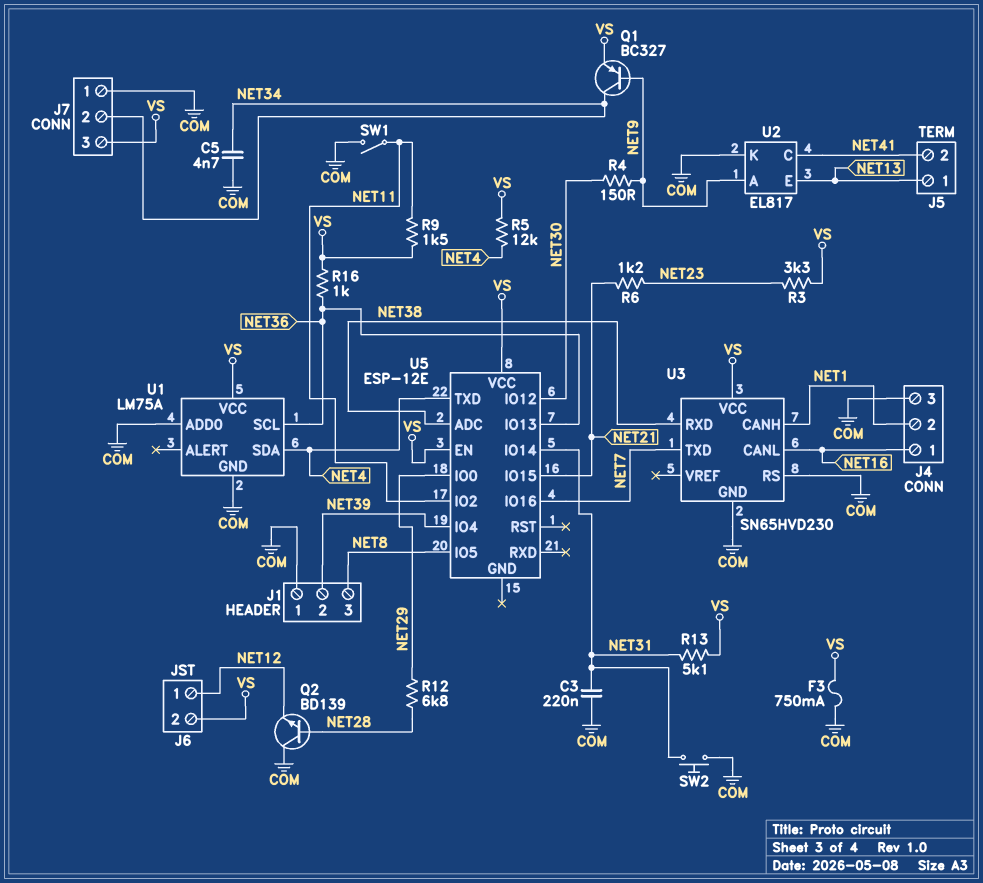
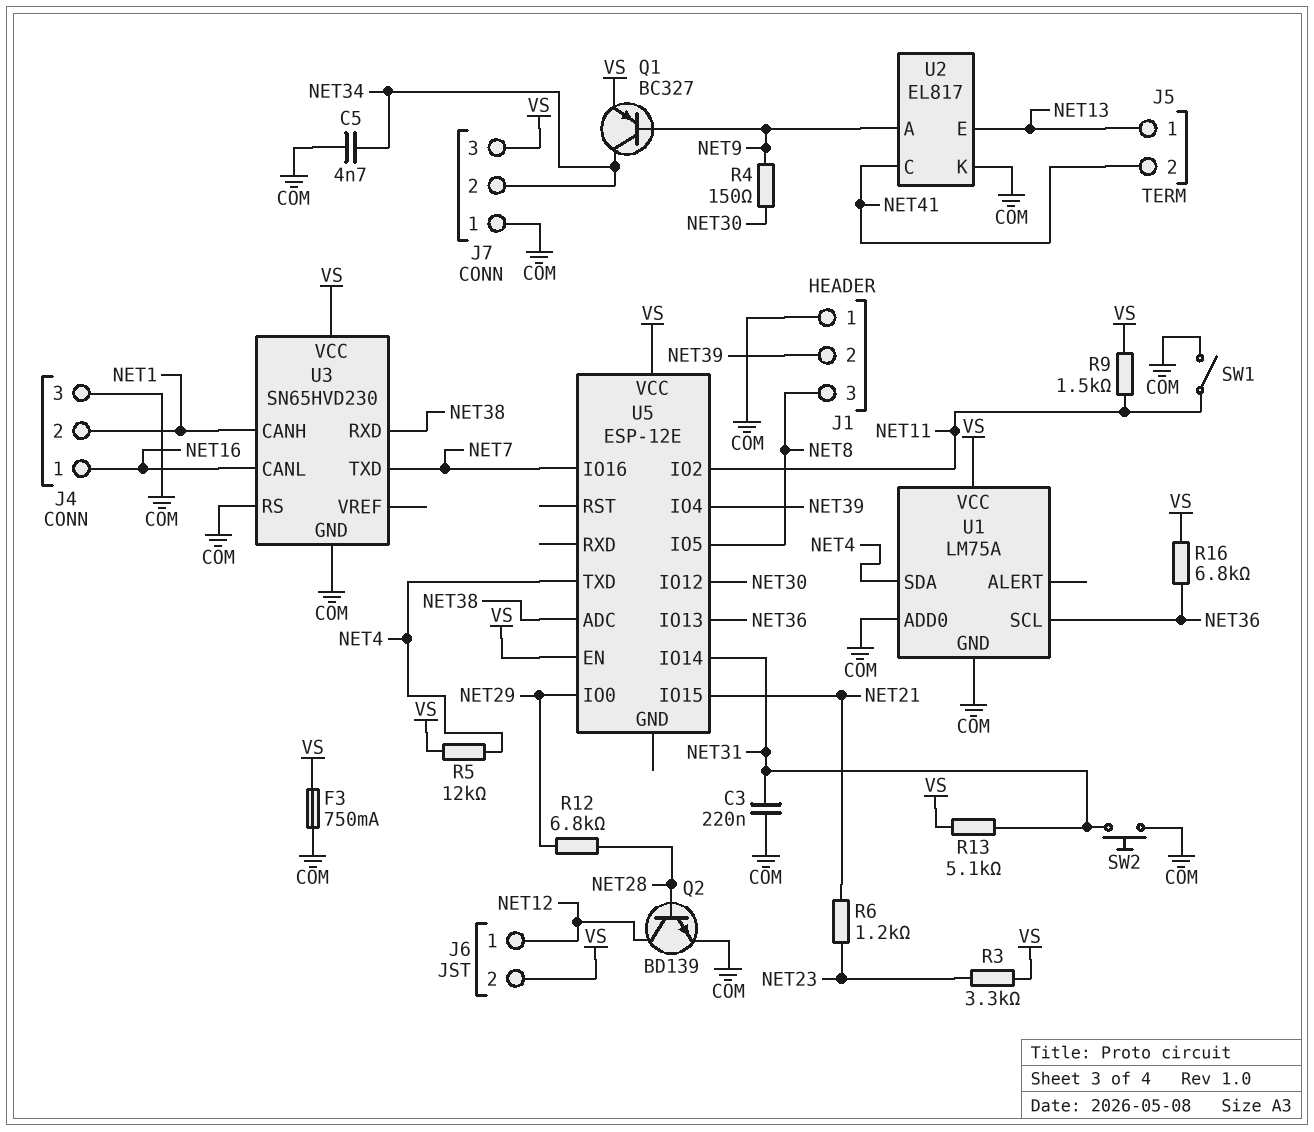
Q2: NPN BD139 (B NET28, C COM, E NET12) -> NPN BD139 (B NET28, C NET12, E COM)
R16: 1k (NET36, VS) -> 6.8k (NET36, VS)

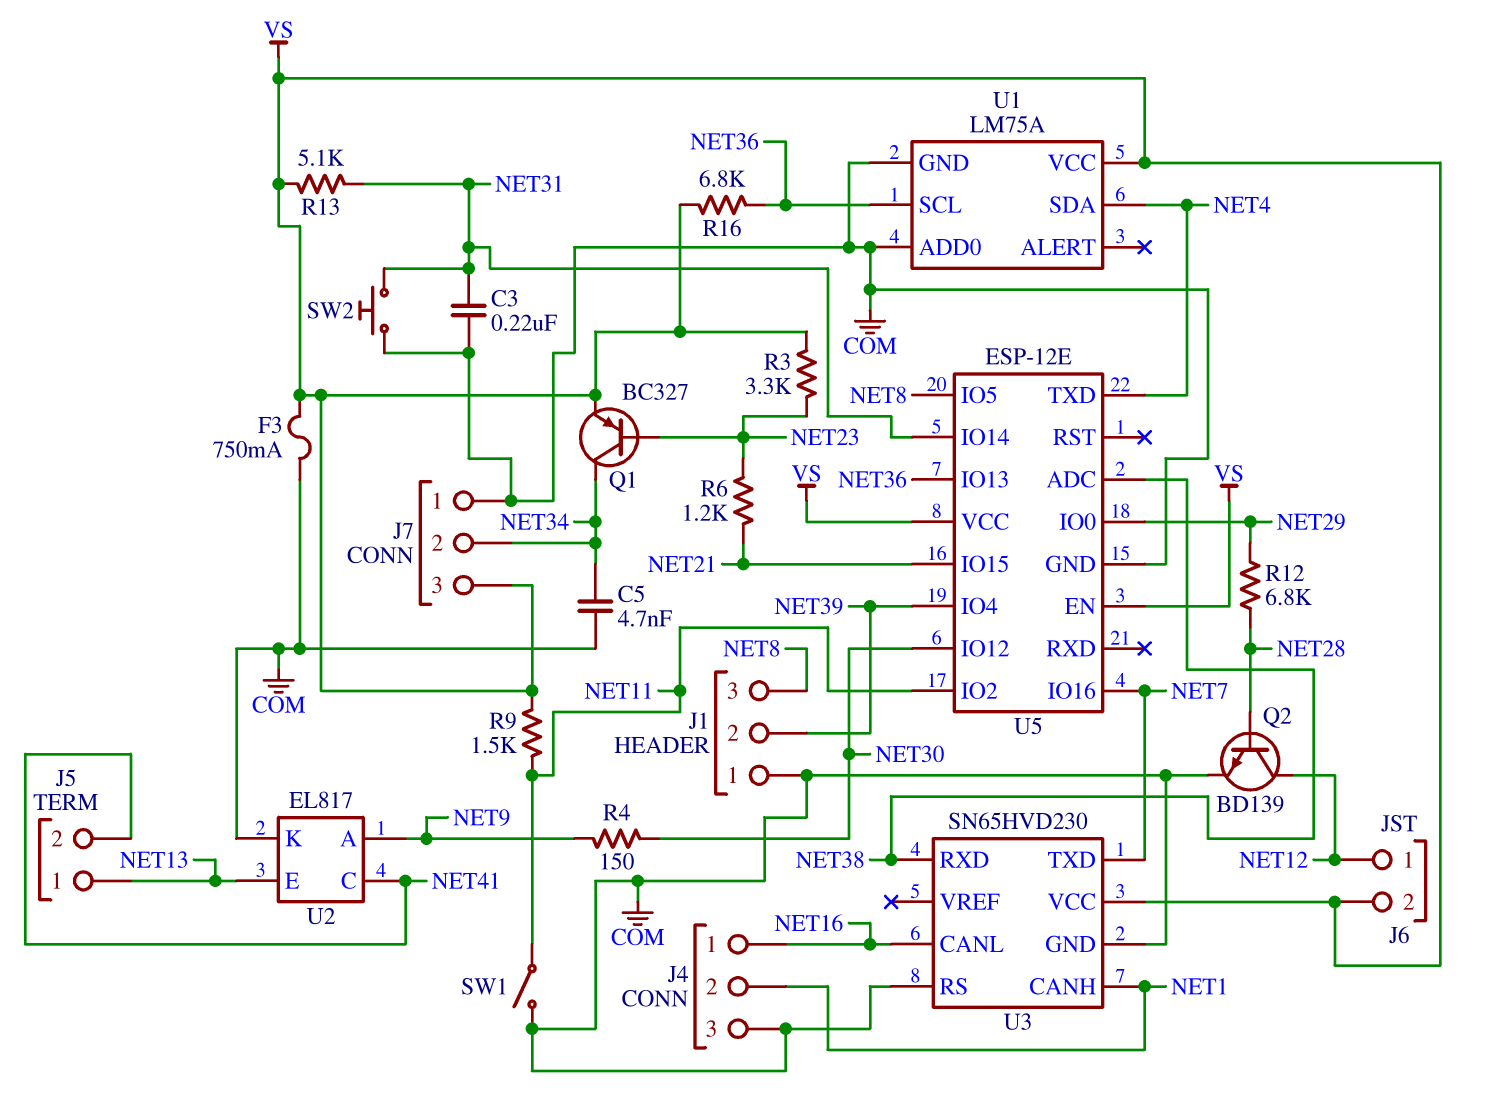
Q1: PNP BC327 (B NET9, C NET34, E VS) -> PNP BC327 (B NET23, C NET34, E VS)
R5: 12k (NET4, VS) -> none
U5 pin GND: none -> COM

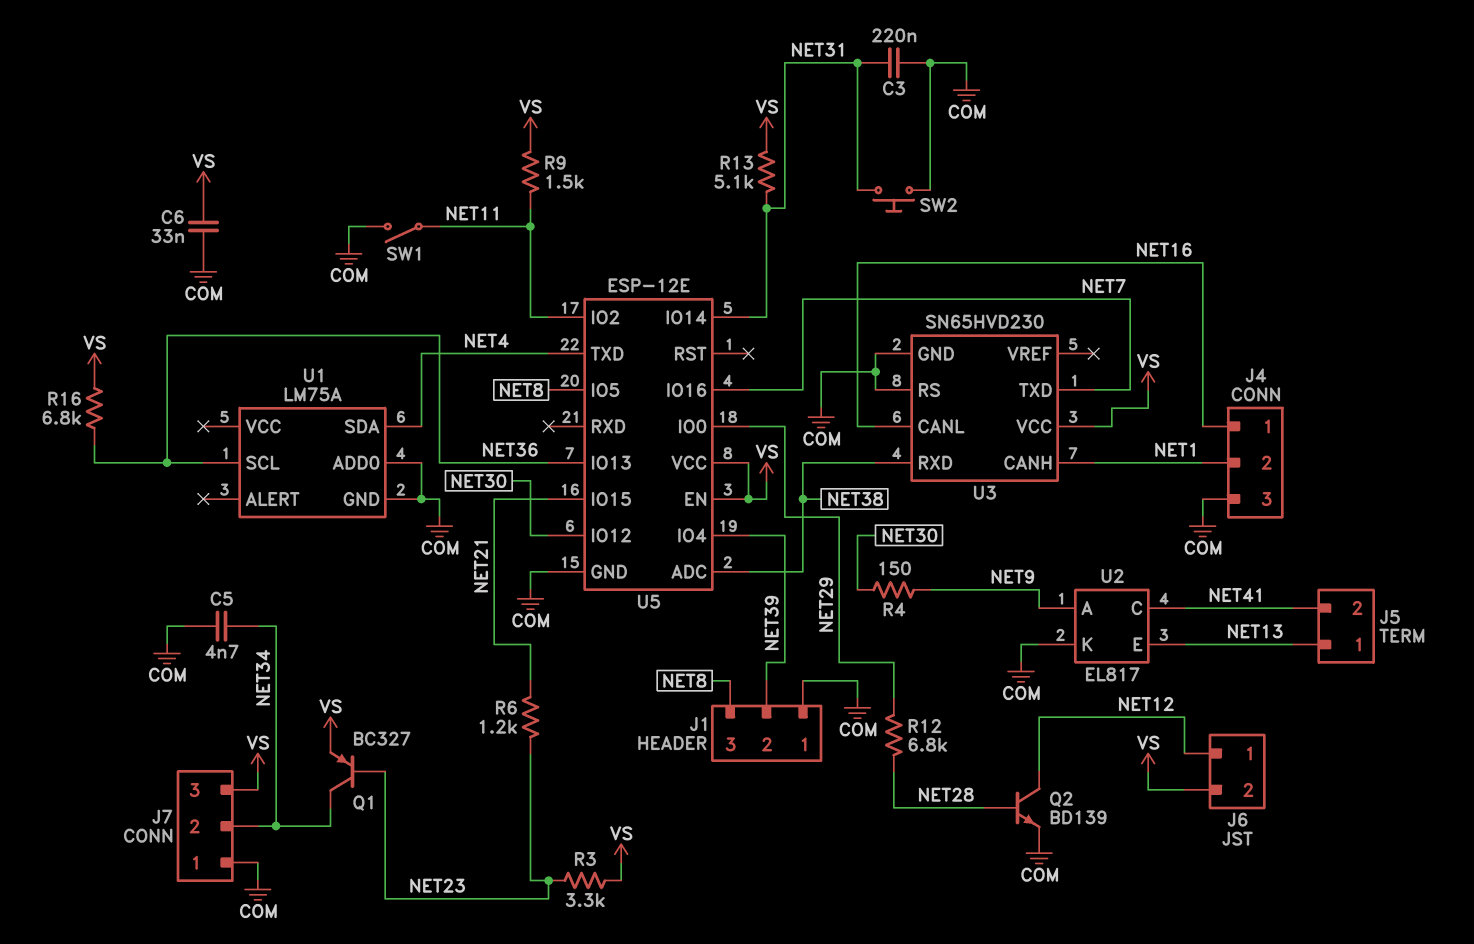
C6: none -> 33nF (COM, VS)
F3: 750mA (COM, VS) -> none
U1 pin VCC: VS -> none

